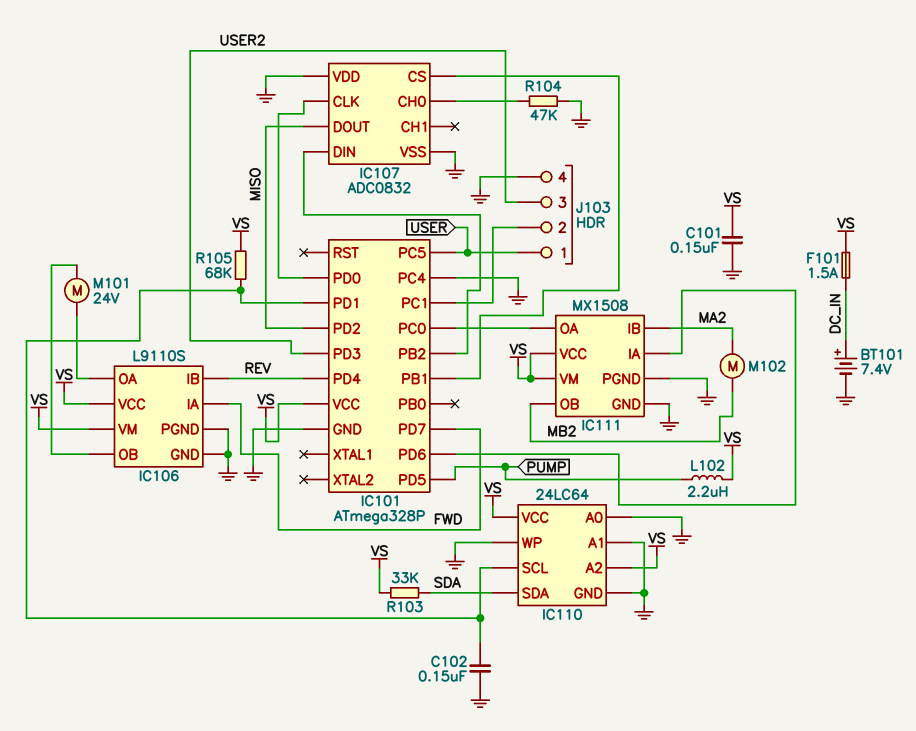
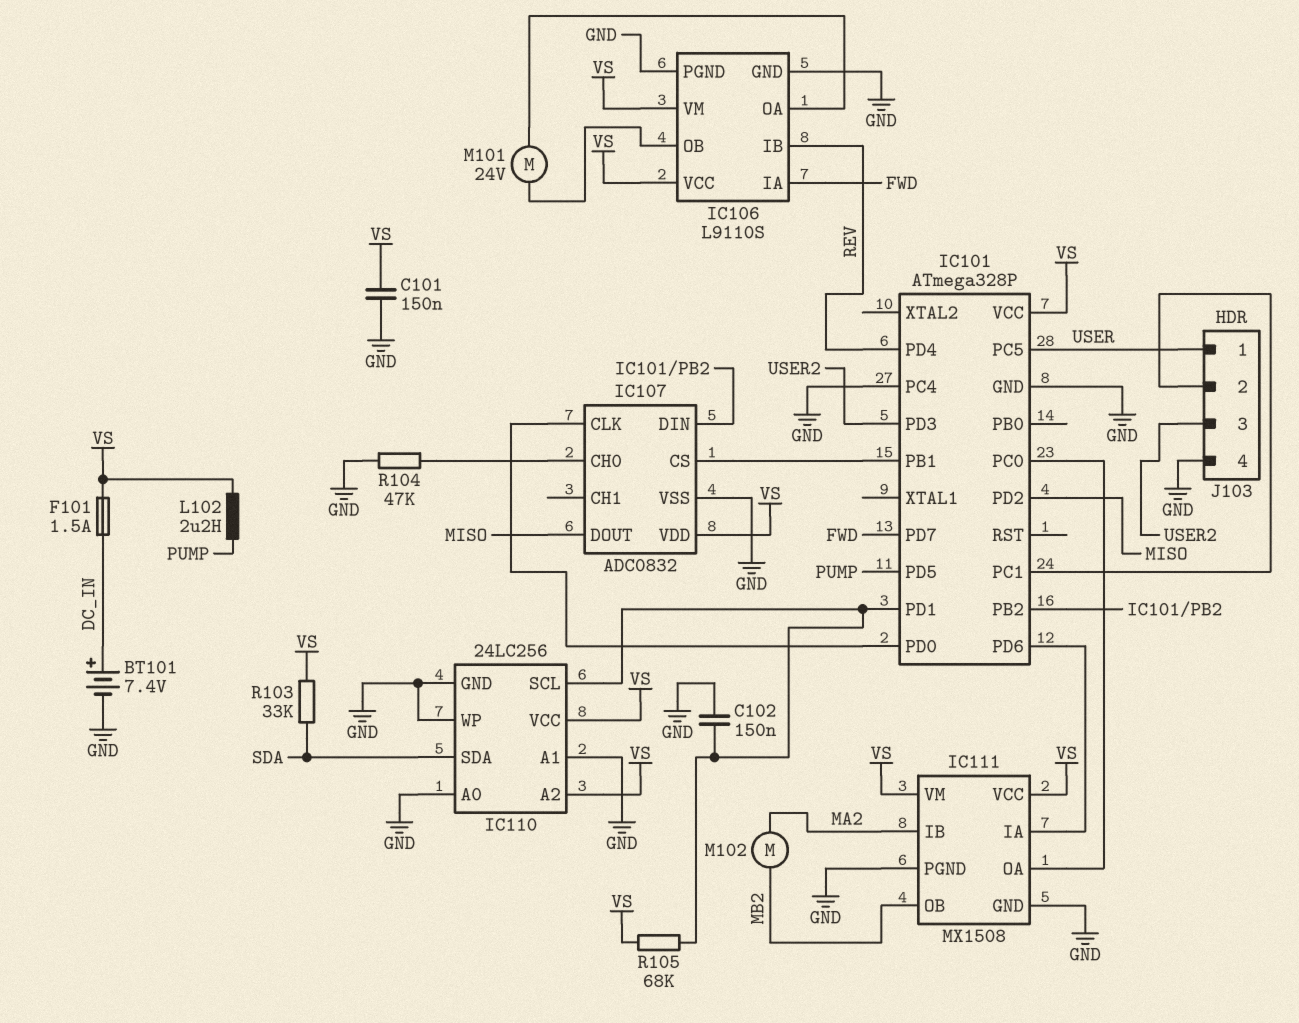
IC107 pin VDD: GND -> VS
IC110: 24LC64 -> 24LC256

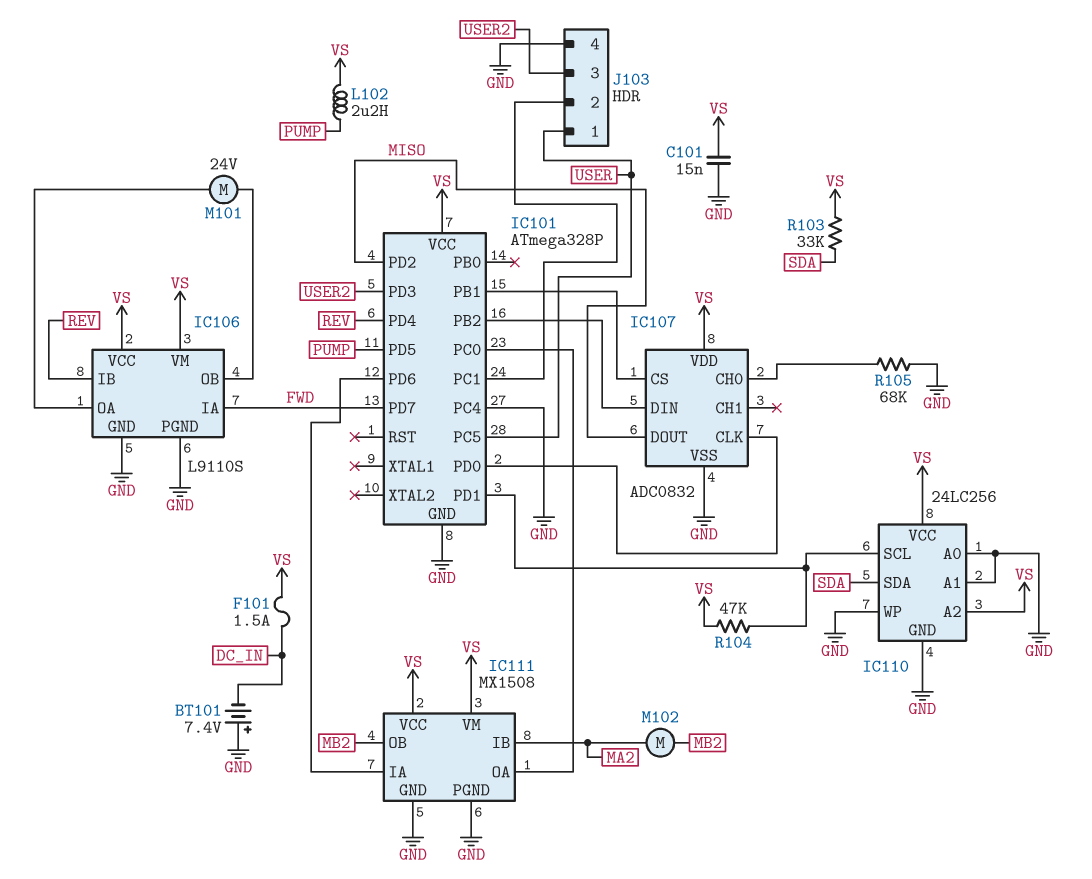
BT101: 7.4V (plus DC_IN, minus GND) -> 7.4V (plus GND, minus DC_IN)
C101: 150nF (GND, VS) -> 15nF (GND, VS)
C102: 150nF (GND, IC101/PD1) -> none
R104: 47k (GND, IC107/CH0) -> 47k (IC101/PD1, VS)
R105: 68k (IC101/PD1, VS) -> 68k (GND, IC107/CH0)

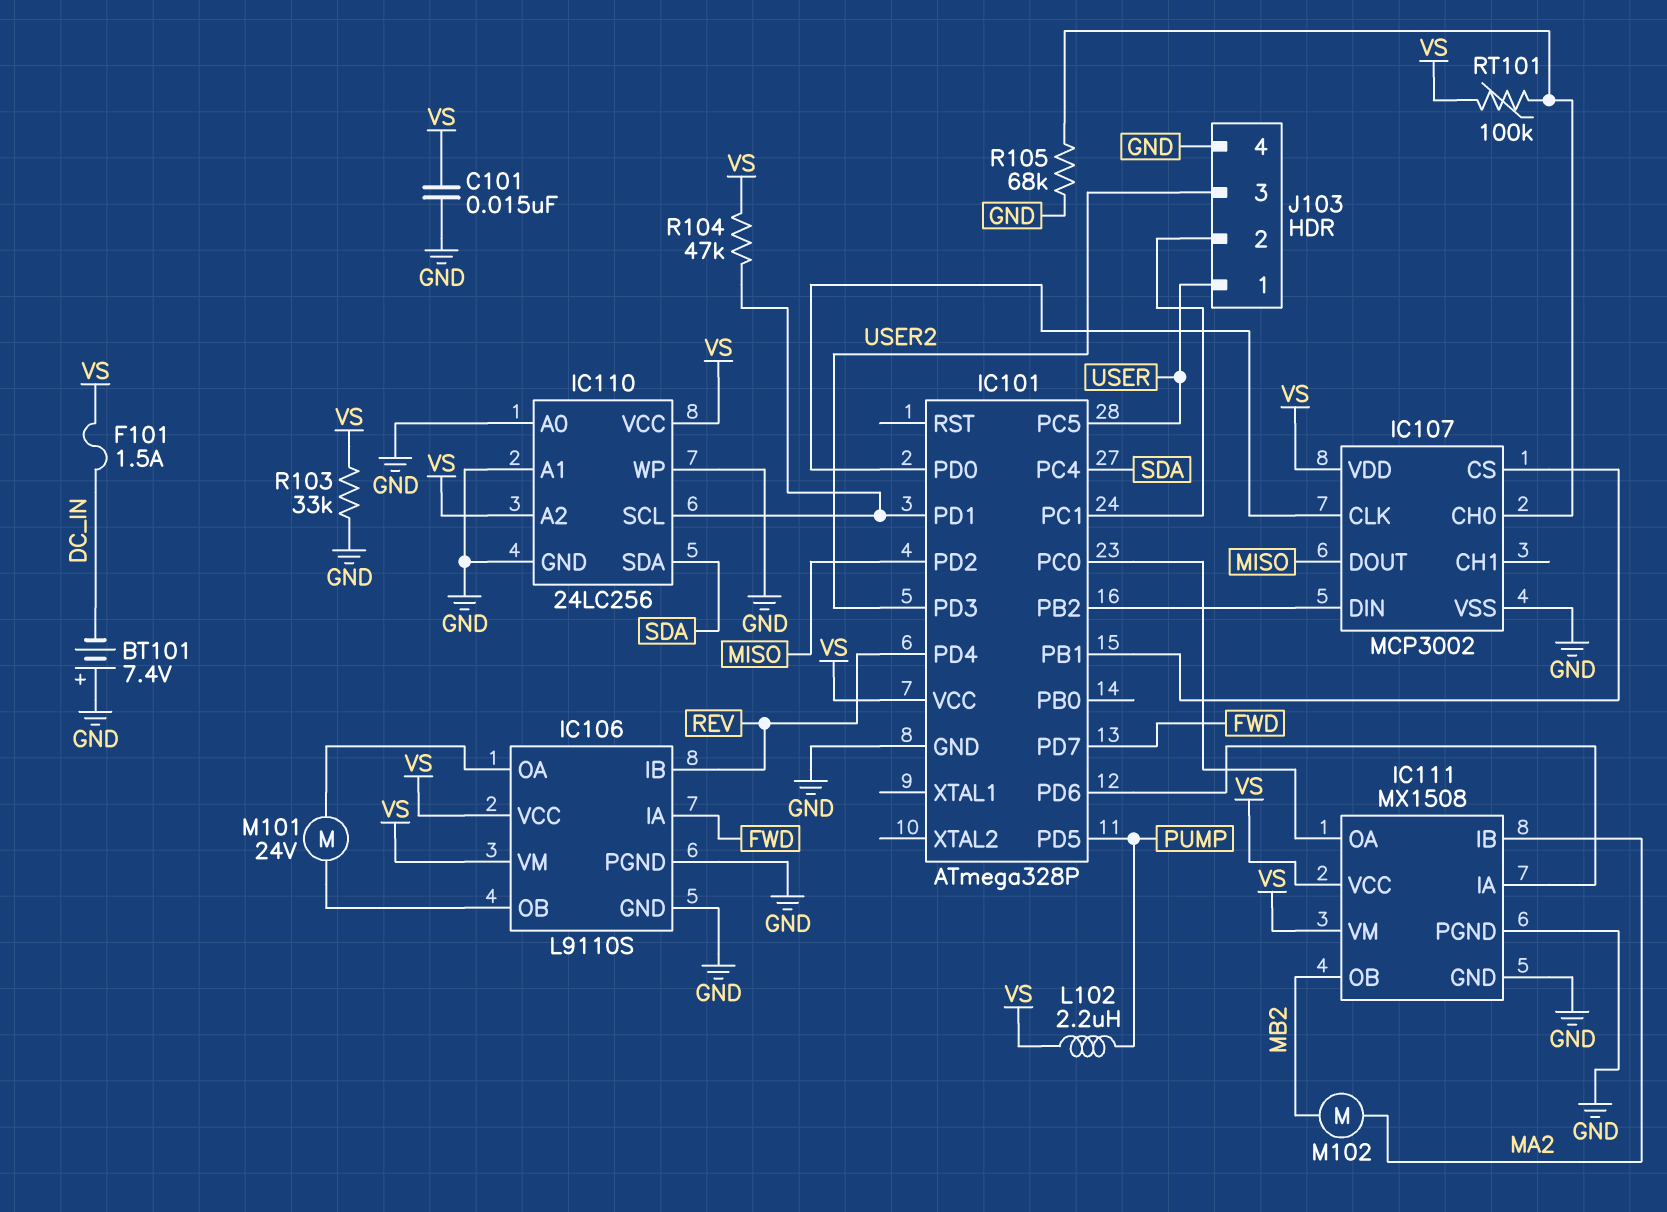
IC101 pin PC4: GND -> SDA
IC107: ADC0832 -> MCP3002
R103: 33k (SDA, VS) -> 33k (GND, VS)
RT101: none -> 100k (IC107/CH0, VS)

